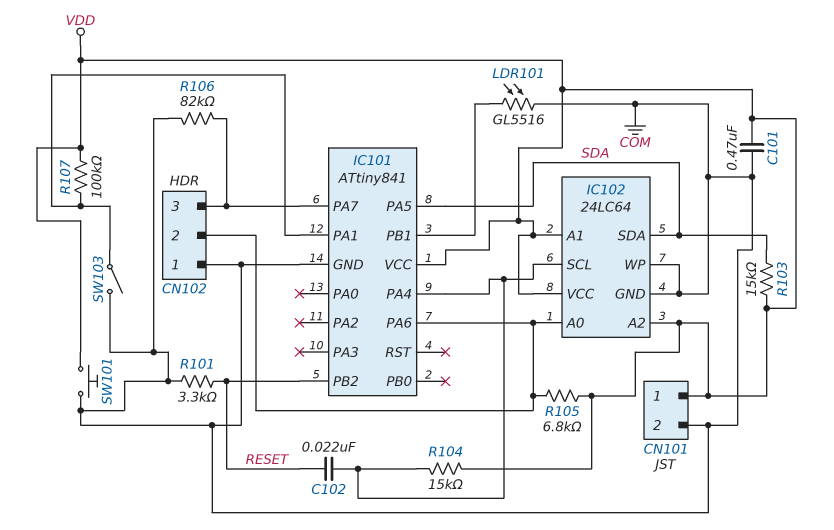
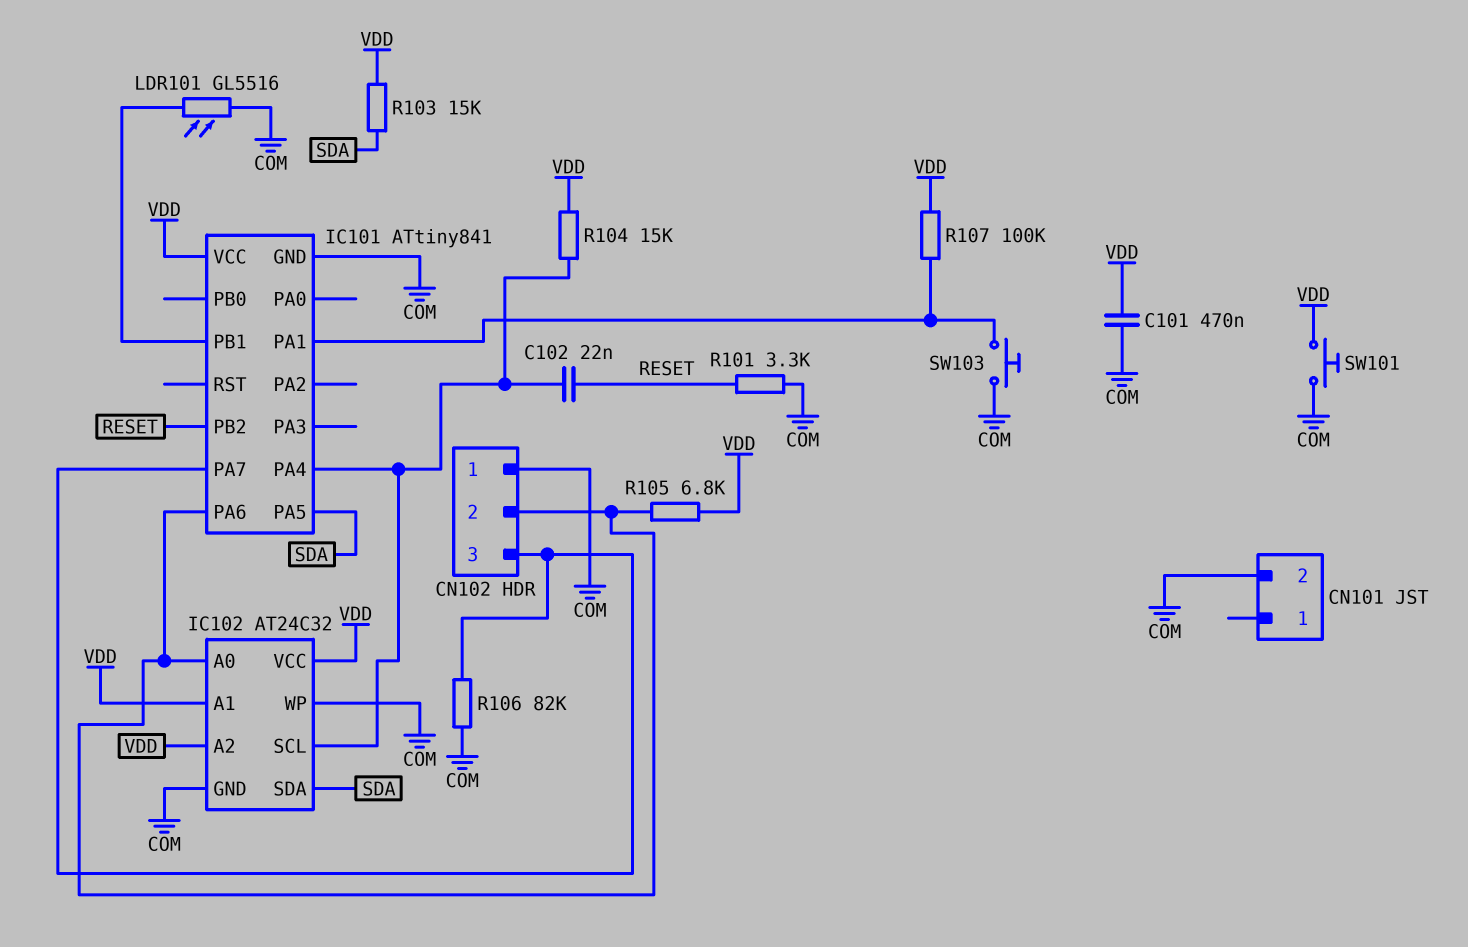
CN101 pin 1: VDD -> none
IC102: 24LC64 -> AT24C32
SW103: switch (COM, IC101/PA1) -> button (COM, IC101/PA1)

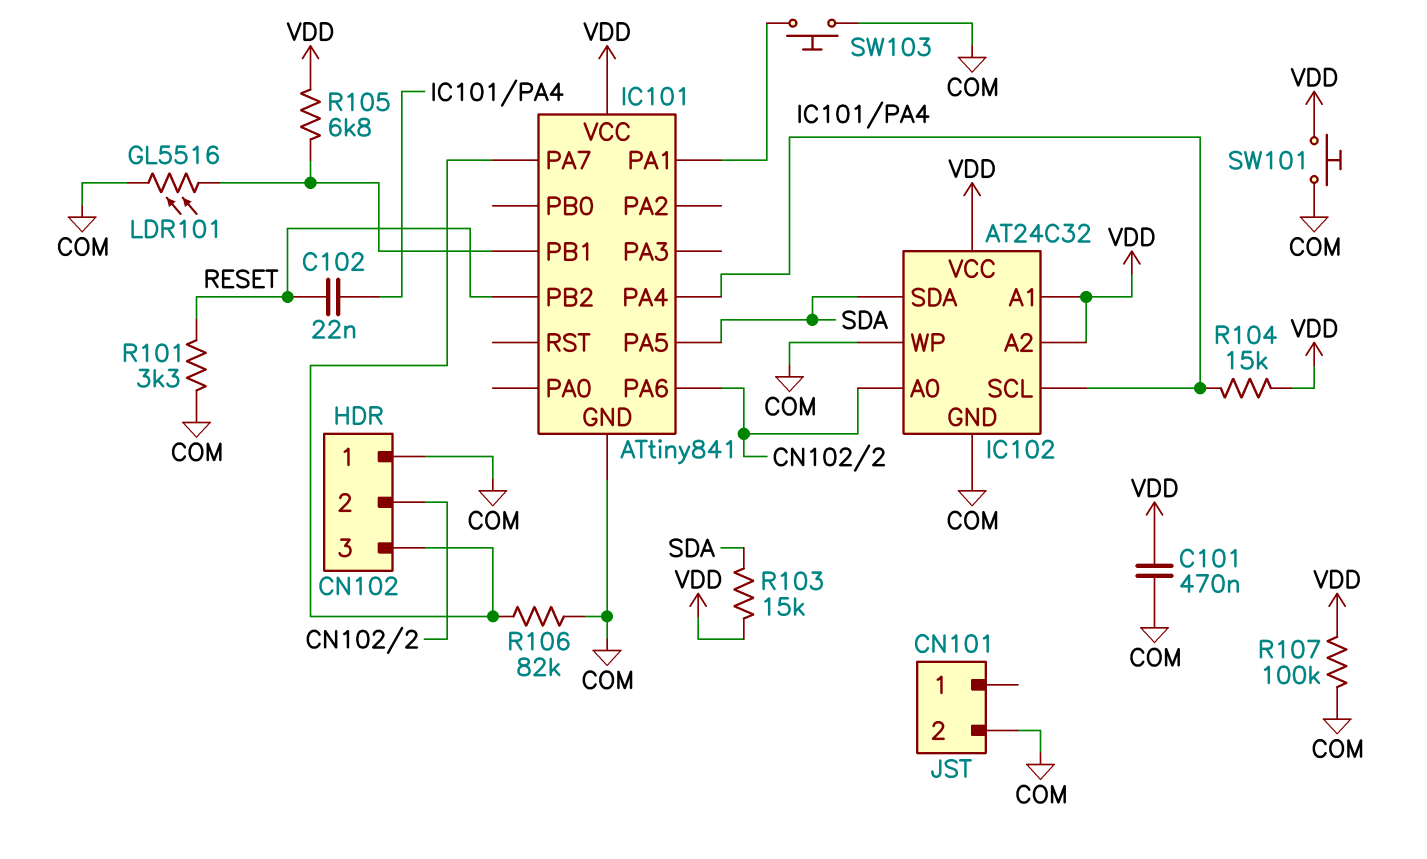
R105: 6.8k (CN102/2, VDD) -> 6.8k (IC101/PB1, VDD)
R107: 100k (IC101/PA1, VDD) -> 100k (COM, VDD)

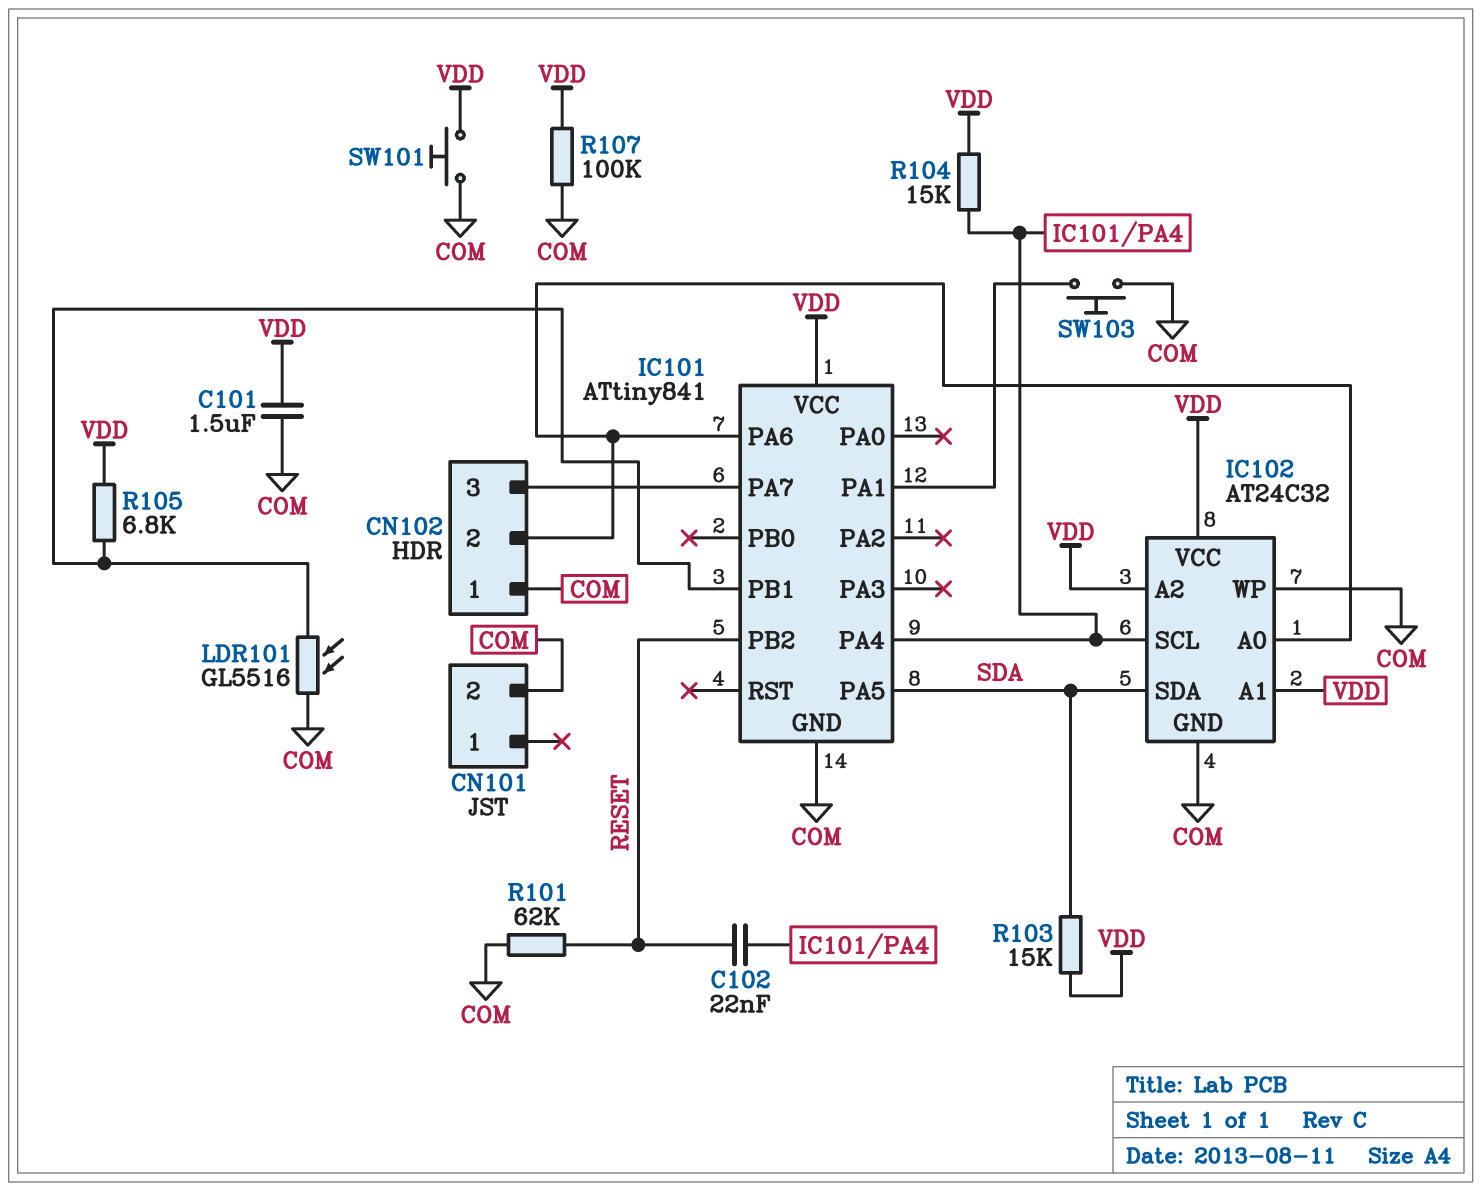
C101: 470nF (COM, VDD) -> 1.5uF (COM, VDD)
R101: 3.3k (COM, RESET) -> 62k (COM, RESET)
R106: 82k (CN102/3, COM) -> none

